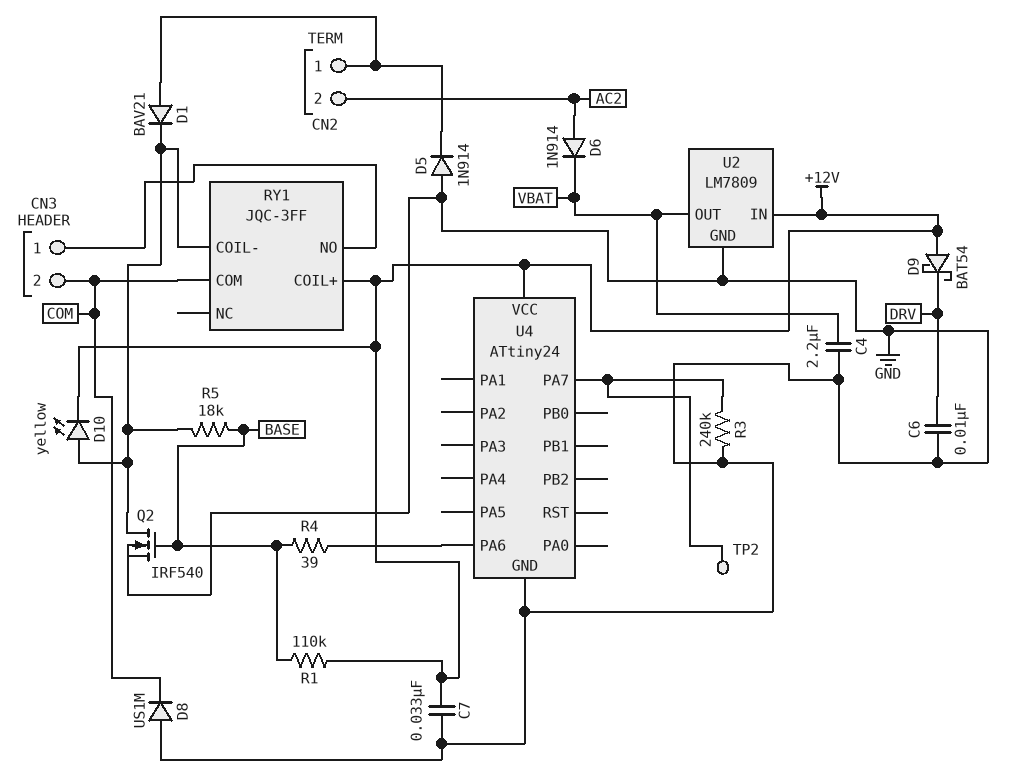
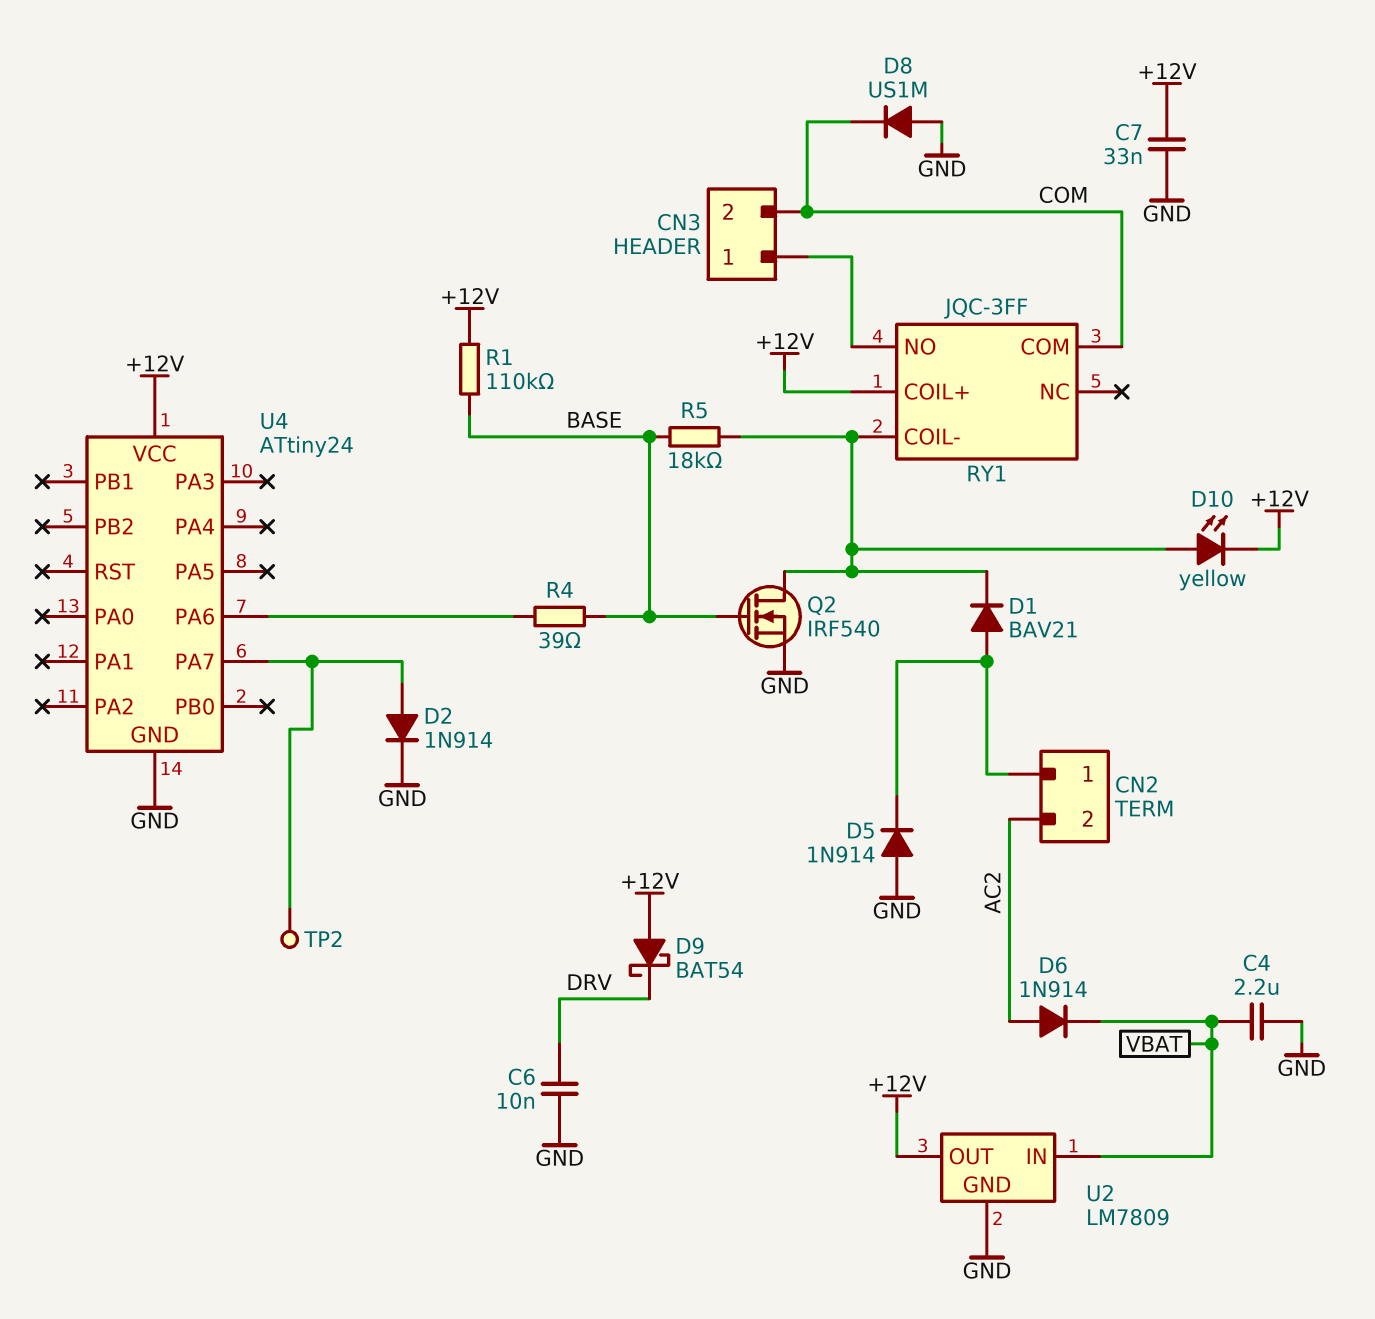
D2: none -> diode 1N914 (A U4/PA7, K GND)
R3: 240k (GND, U4/PA7) -> none
U2 pin IN: +12V -> VBAT
U2 pin OUT: VBAT -> +12V

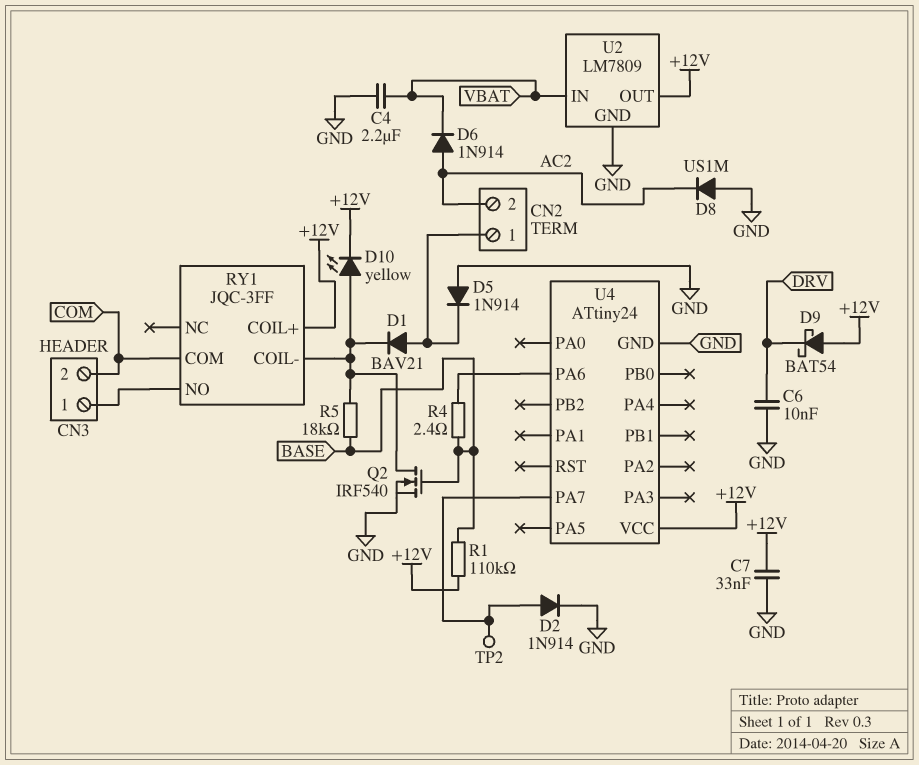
D8: diode US1M (A GND, K COM) -> diode US1M (A GND, K AC2)
R4: 39 (BASE, U4/PA6) -> 2.4 (BASE, U4/PA6)

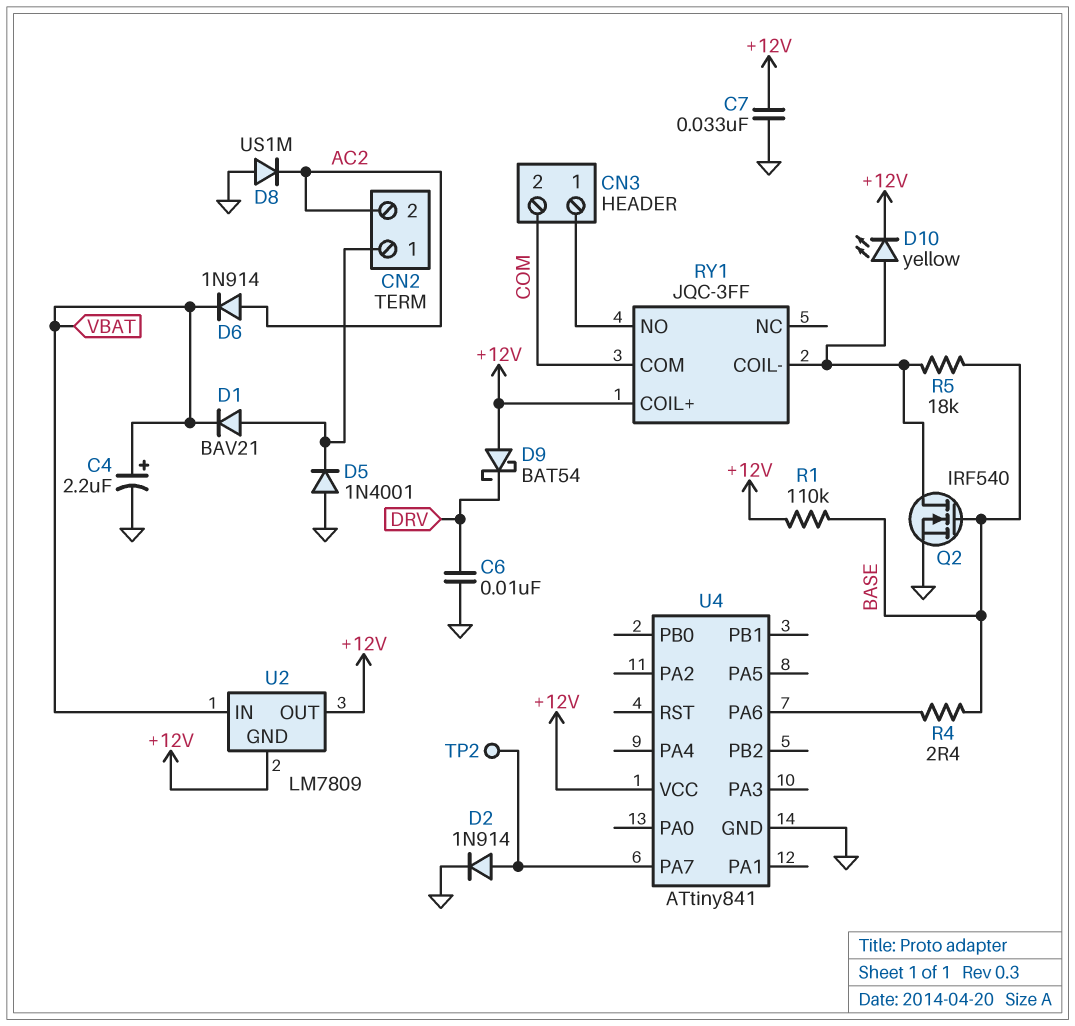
C4: 2.2uF (GND, VBAT) -> 2.2uF (plus VBAT, minus GND)
D1: diode BAV21 (A CN2/1, K RY1/COIL-) -> diode BAV21 (A CN2/1, K VBAT)
D5: diode 1N914 (A GND, K CN2/1) -> diode 1N4001 (A GND, K CN2/1)
U2 pin GND: GND -> +12V
U4: ATtiny24 -> ATtiny841

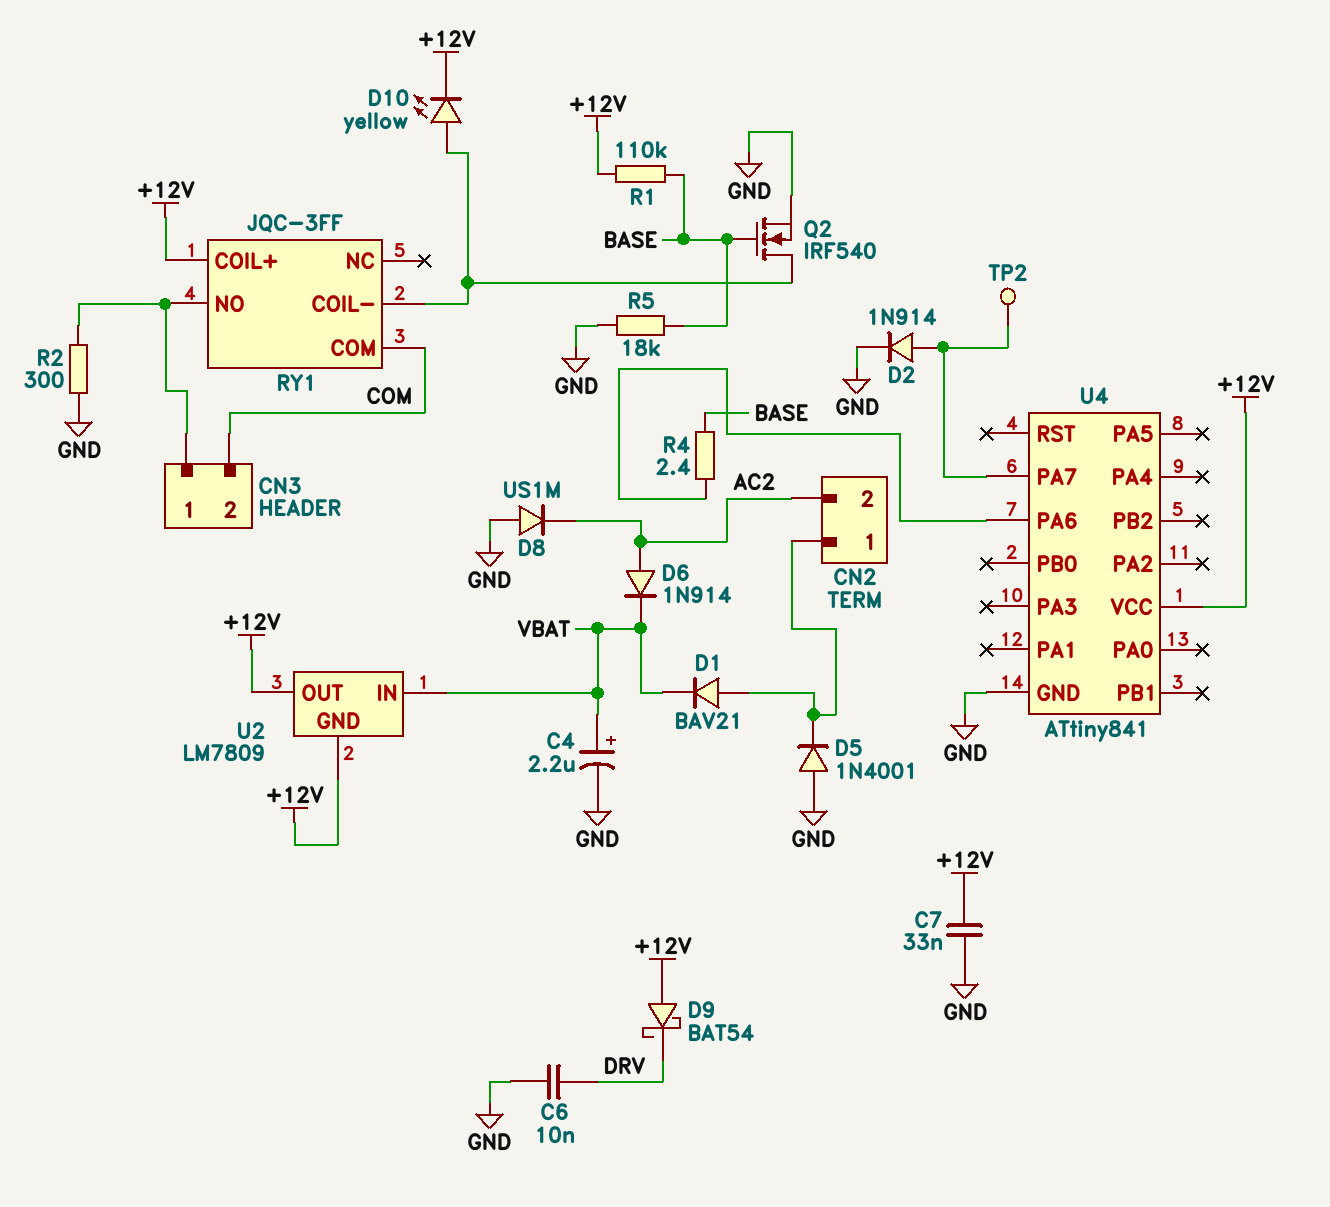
R2: none -> 300 (CN3/1, GND)
R5: 18k (BASE, RY1/COIL-) -> 18k (BASE, GND)

